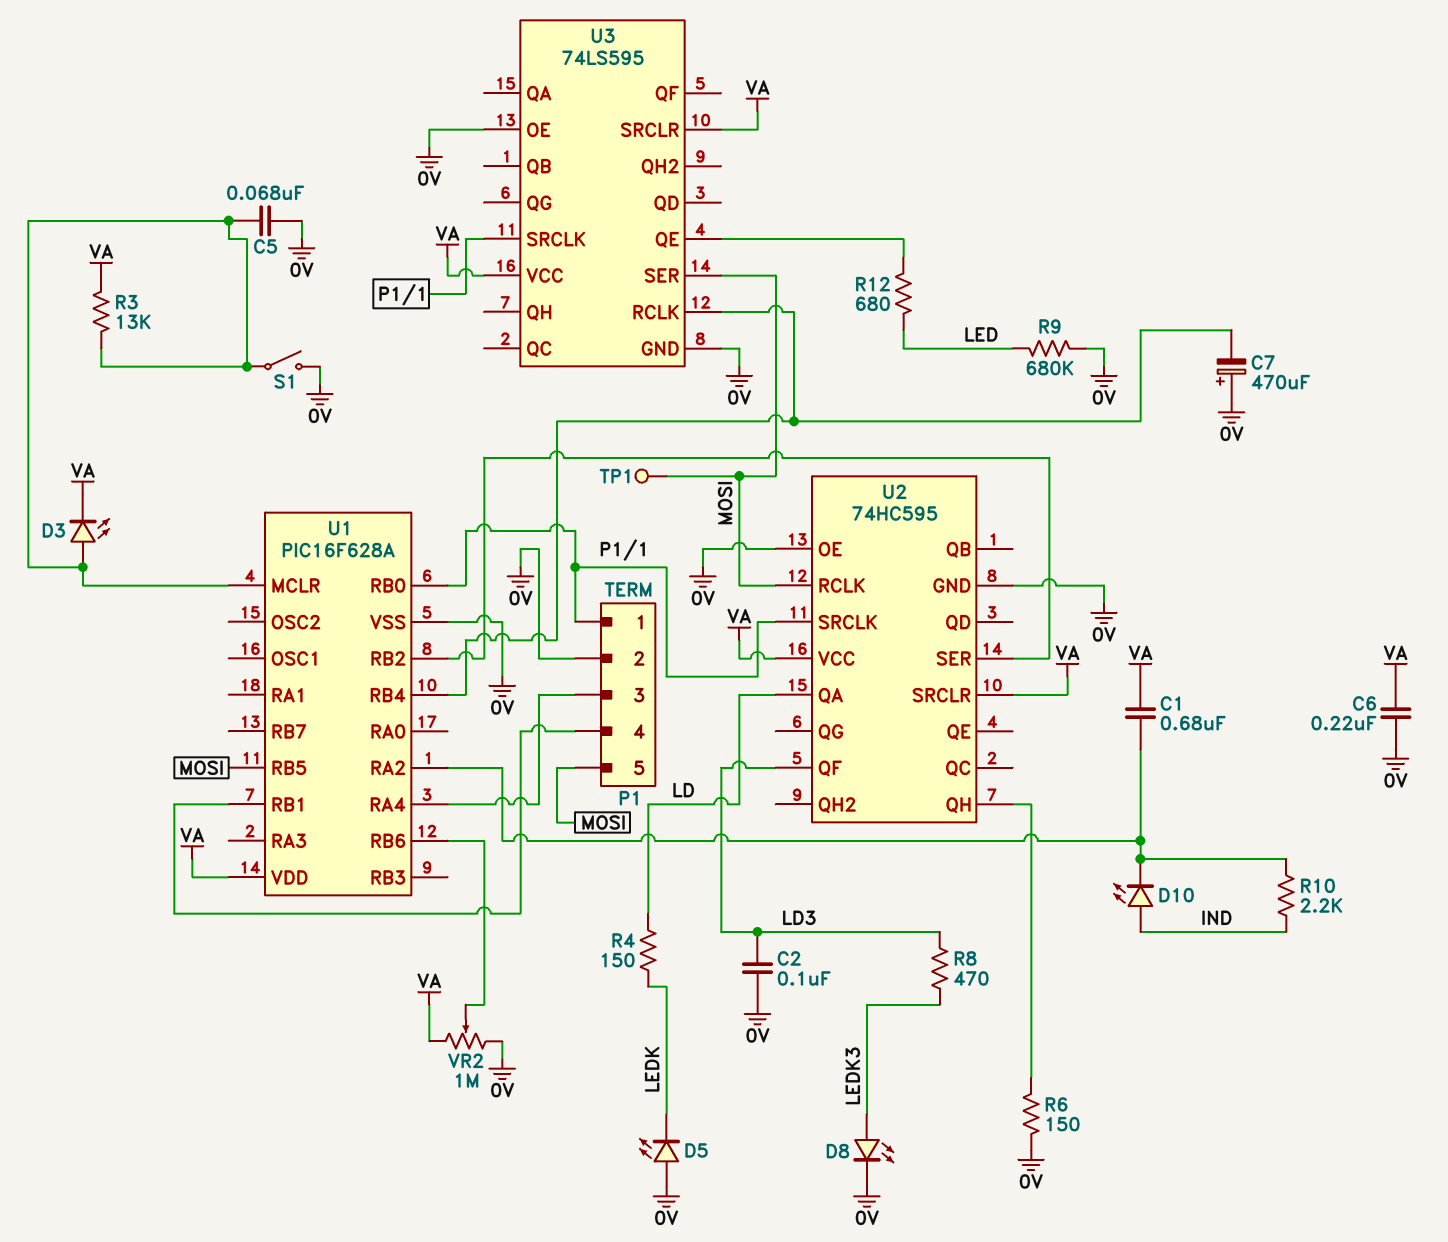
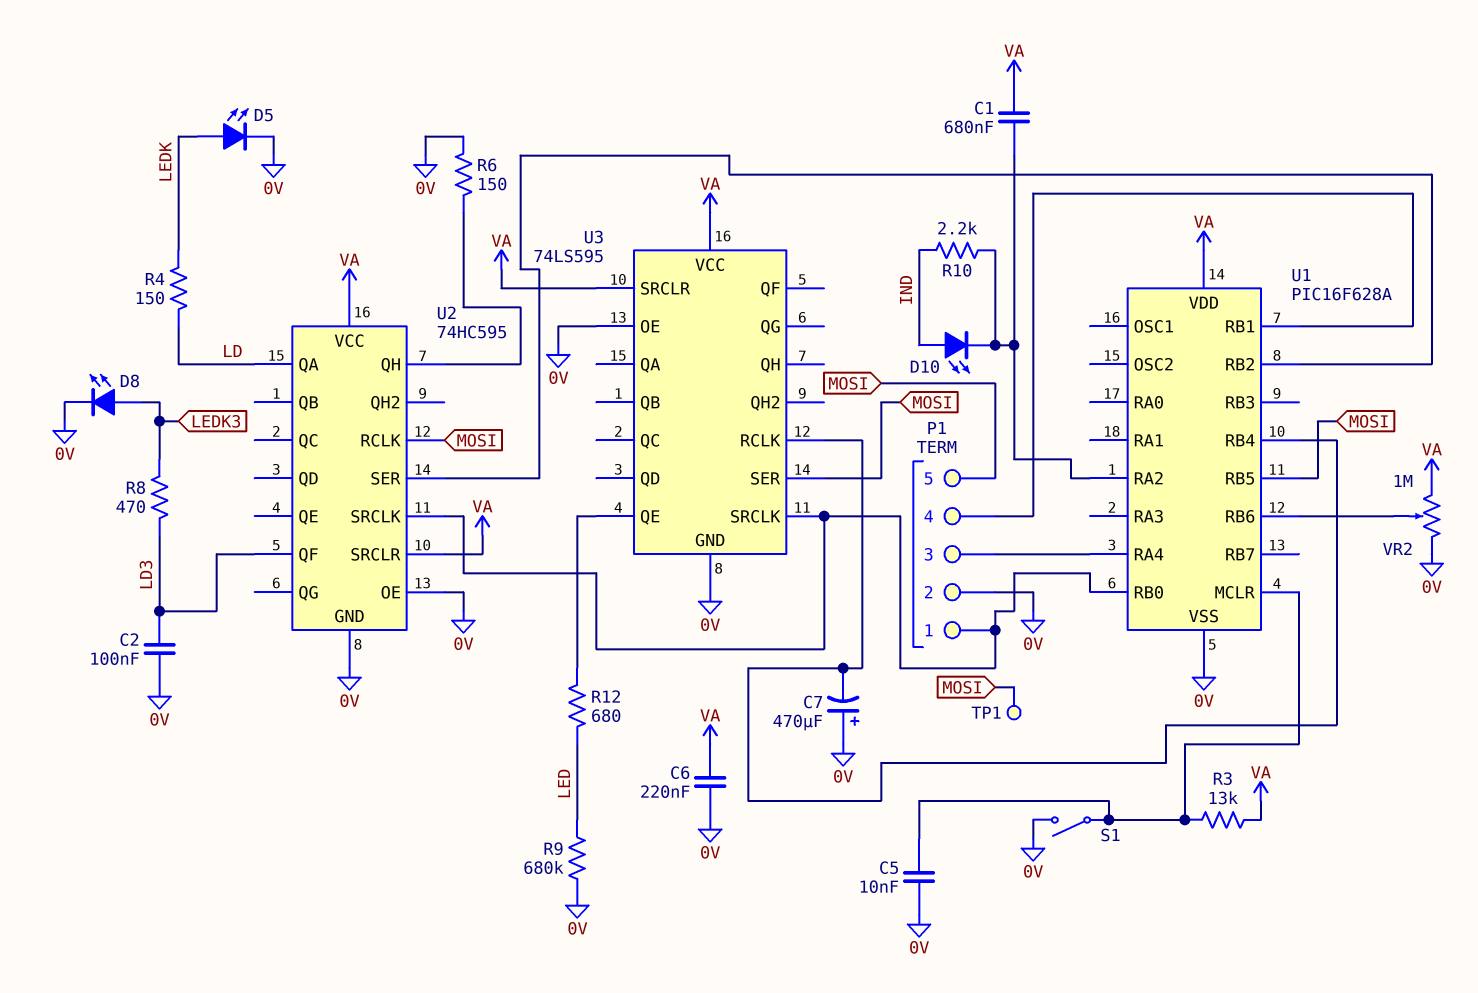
C5: 68nF (0V, U1/MCLR) -> 10nF (0V, U1/MCLR)
D3: LED (A U1/MCLR, K VA) -> none
D5: LED (A 0V, K LEDK) -> LED (A LEDK, K 0V)

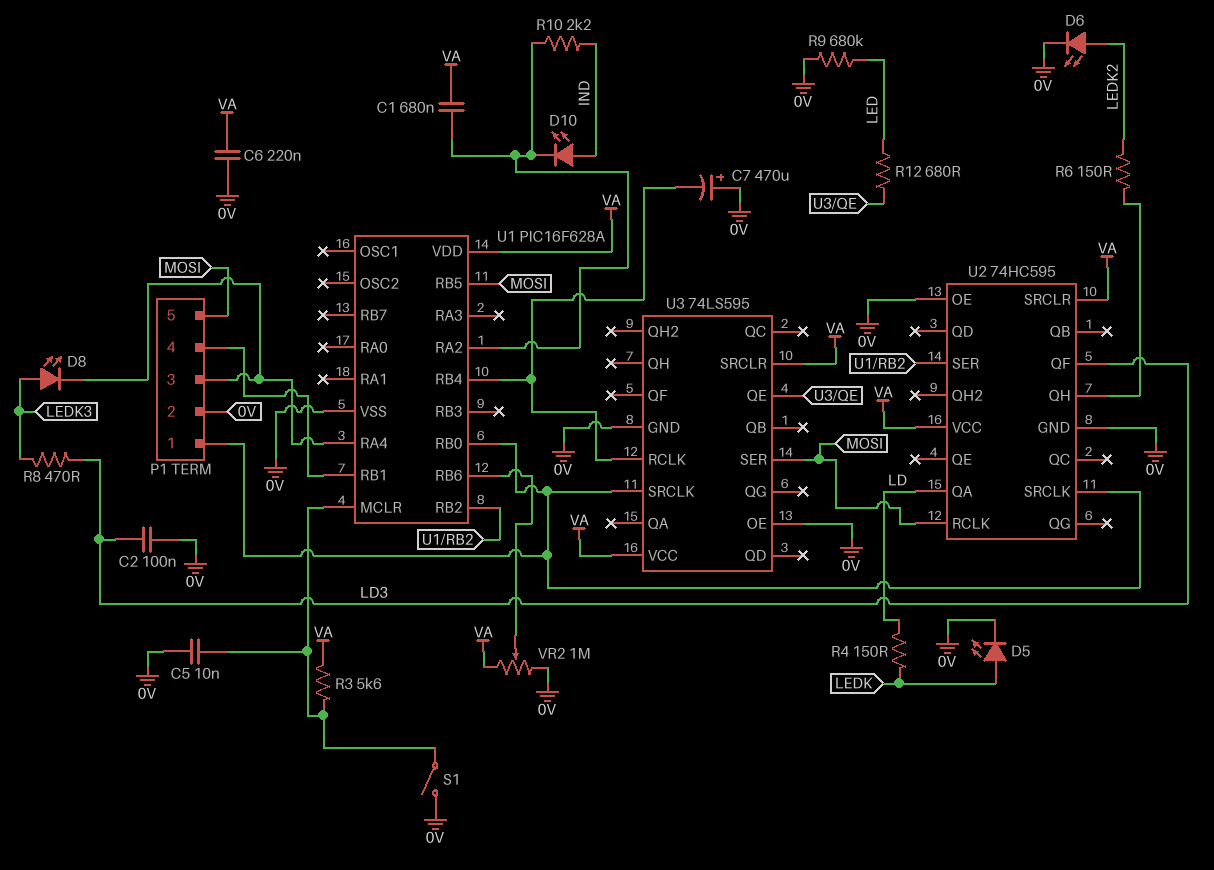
D6: none -> LED (A LEDK2, K 0V)
D8: LED (A LEDK3, K 0V) -> LED (A LEDK3, K P1/3)
R3: 13k (U1/MCLR, VA) -> 5.6k (U1/MCLR, VA)
R6: 150 (0V, U2/QH) -> 150 (LEDK2, U2/QH)
TP1: test point (MOSI) -> none

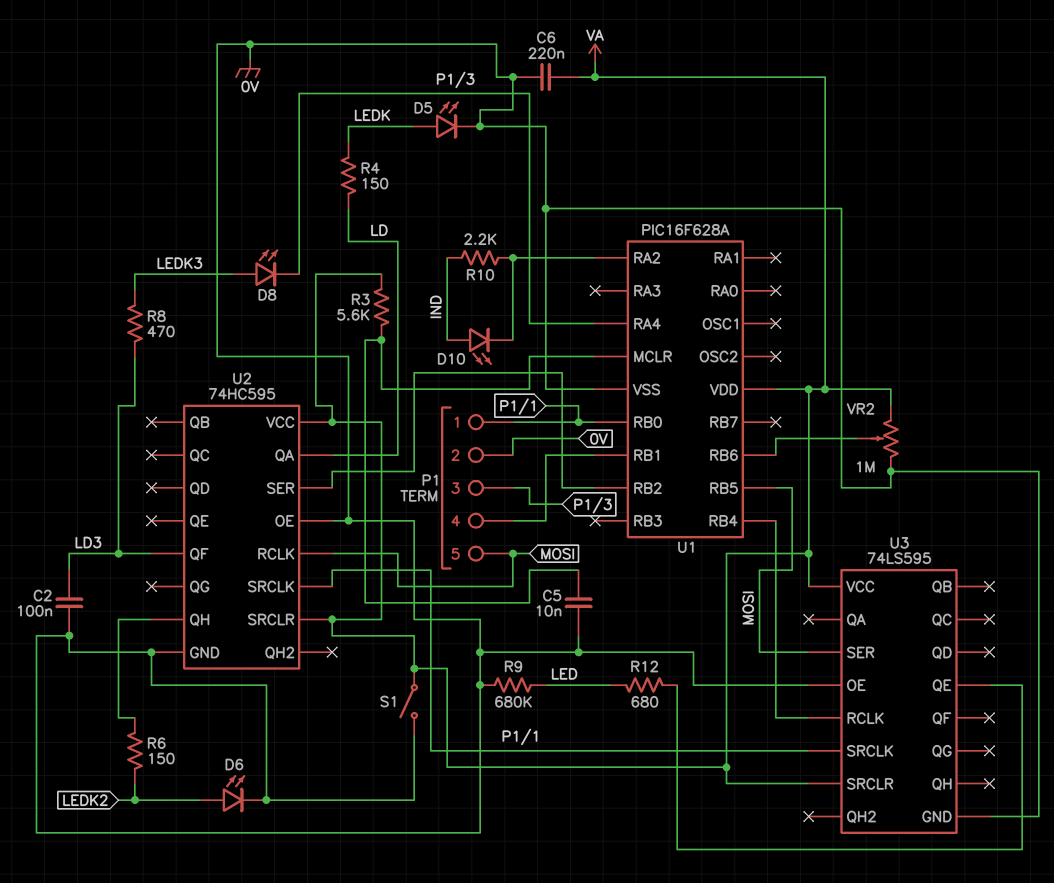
C1: 680nF (U1/RA2, VA) -> none
C7: 470uF (plus 0V, minus U1/RB4) -> none
S1: switch (0V, U1/MCLR) -> switch (0V, VA)

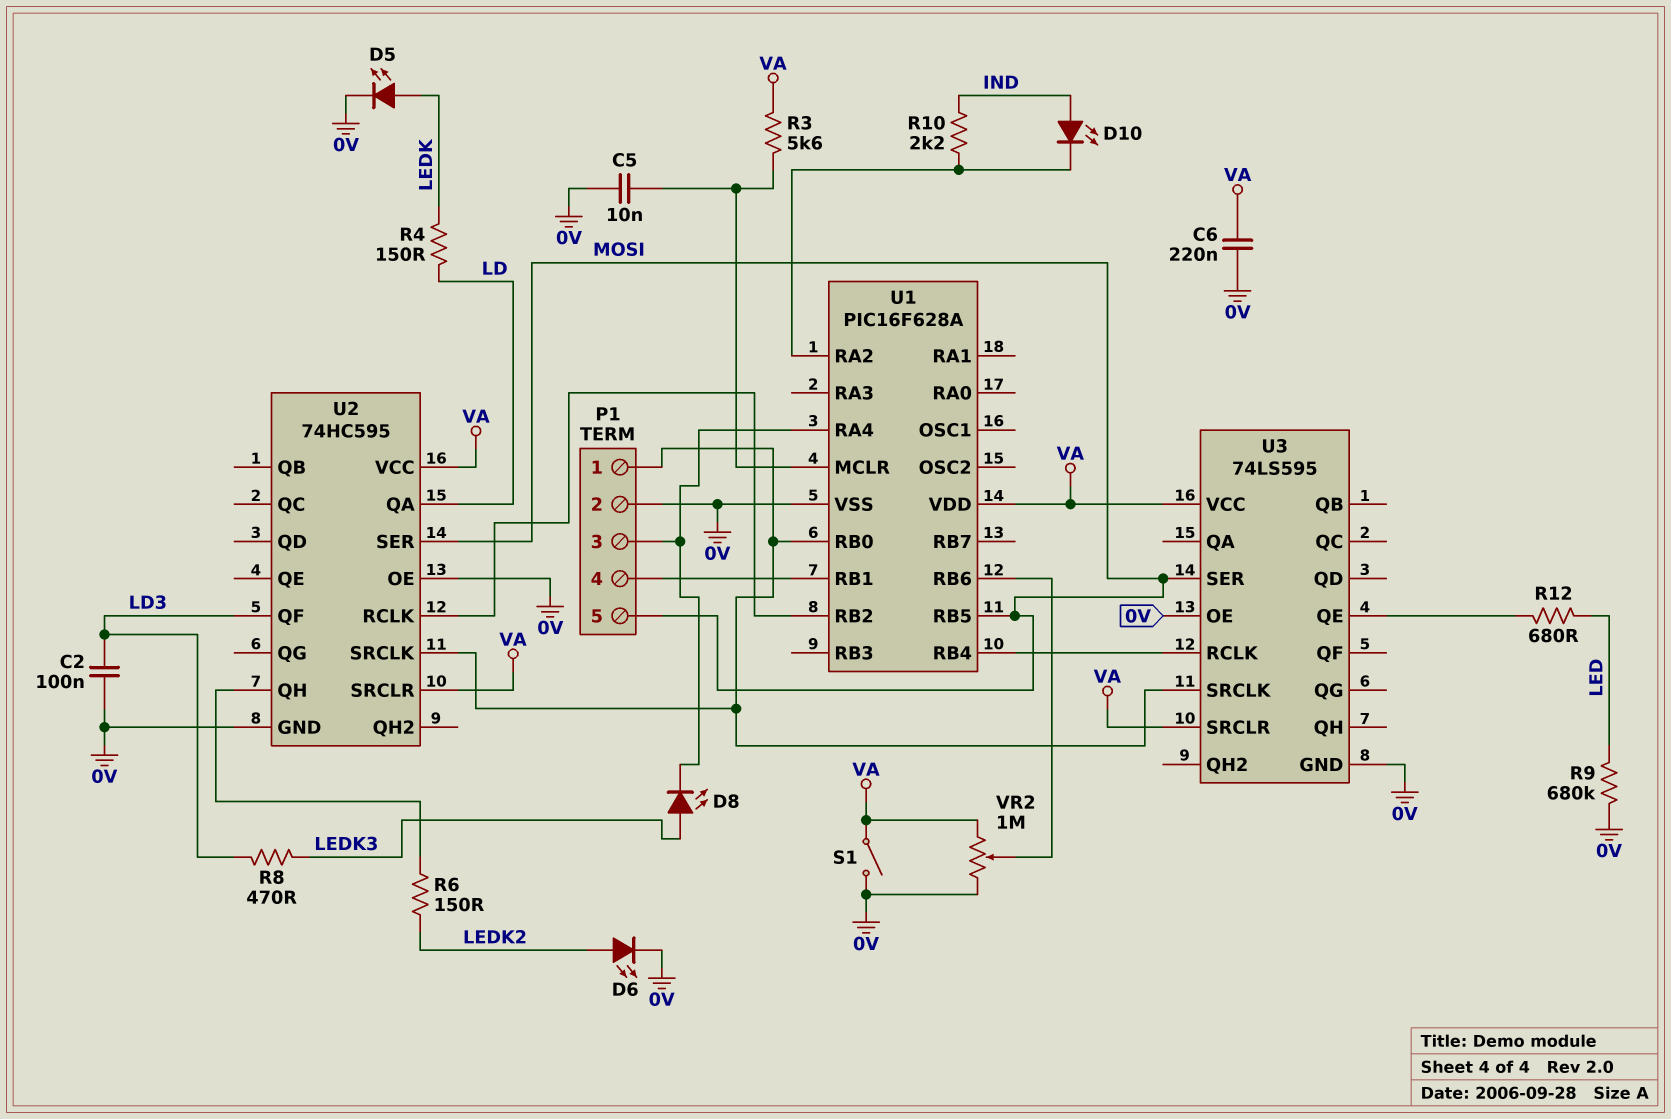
U2 pin RCLK: MOSI -> U1/RB2
U2 pin SER: U1/RB2 -> MOSI

